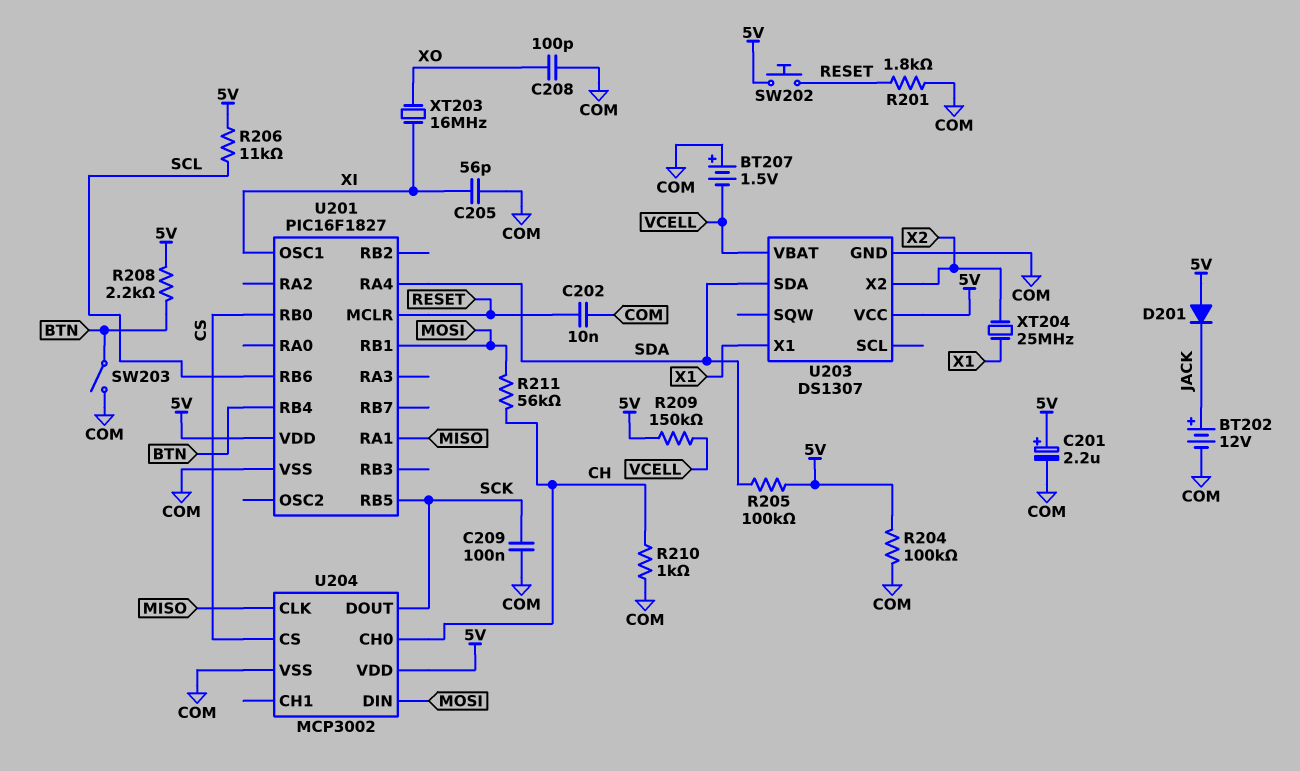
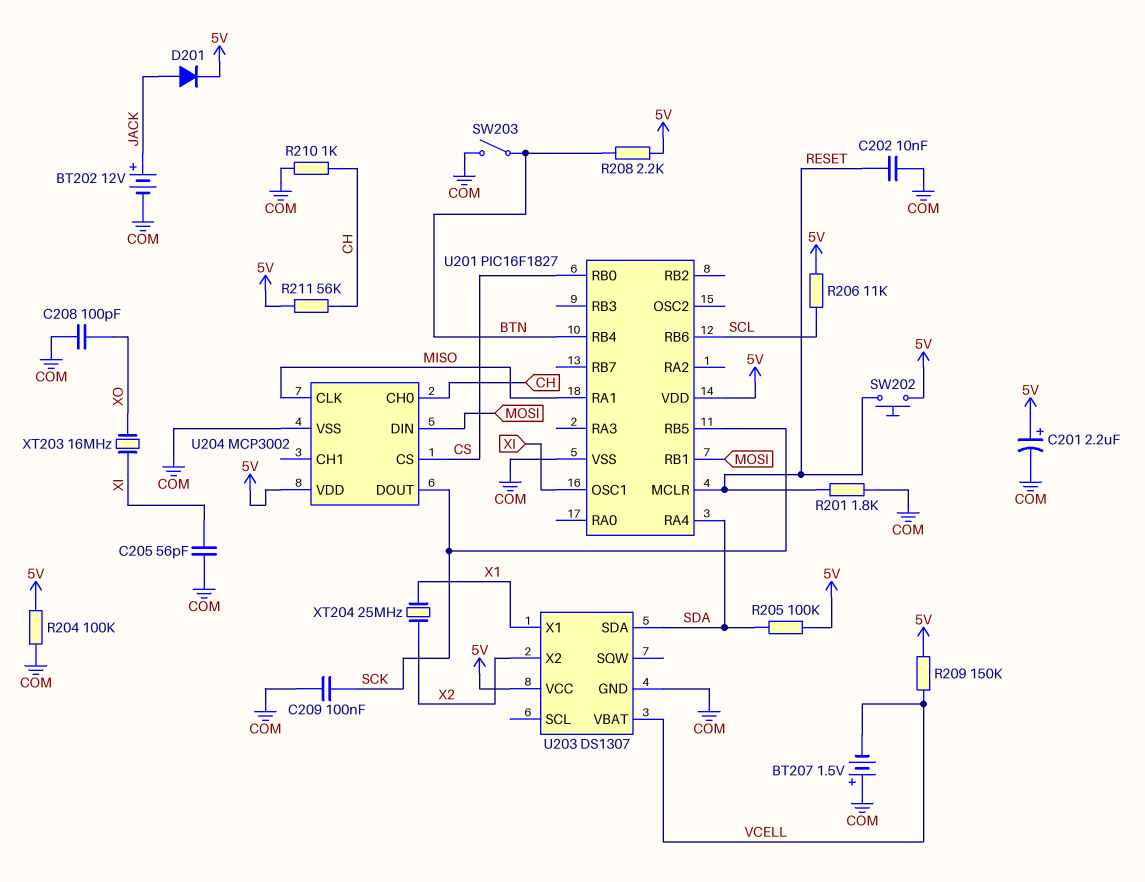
D201: diode (A 5V, K JACK) -> diode (A JACK, K 5V)
R211: 56k (CH, MOSI) -> 56k (5V, CH)

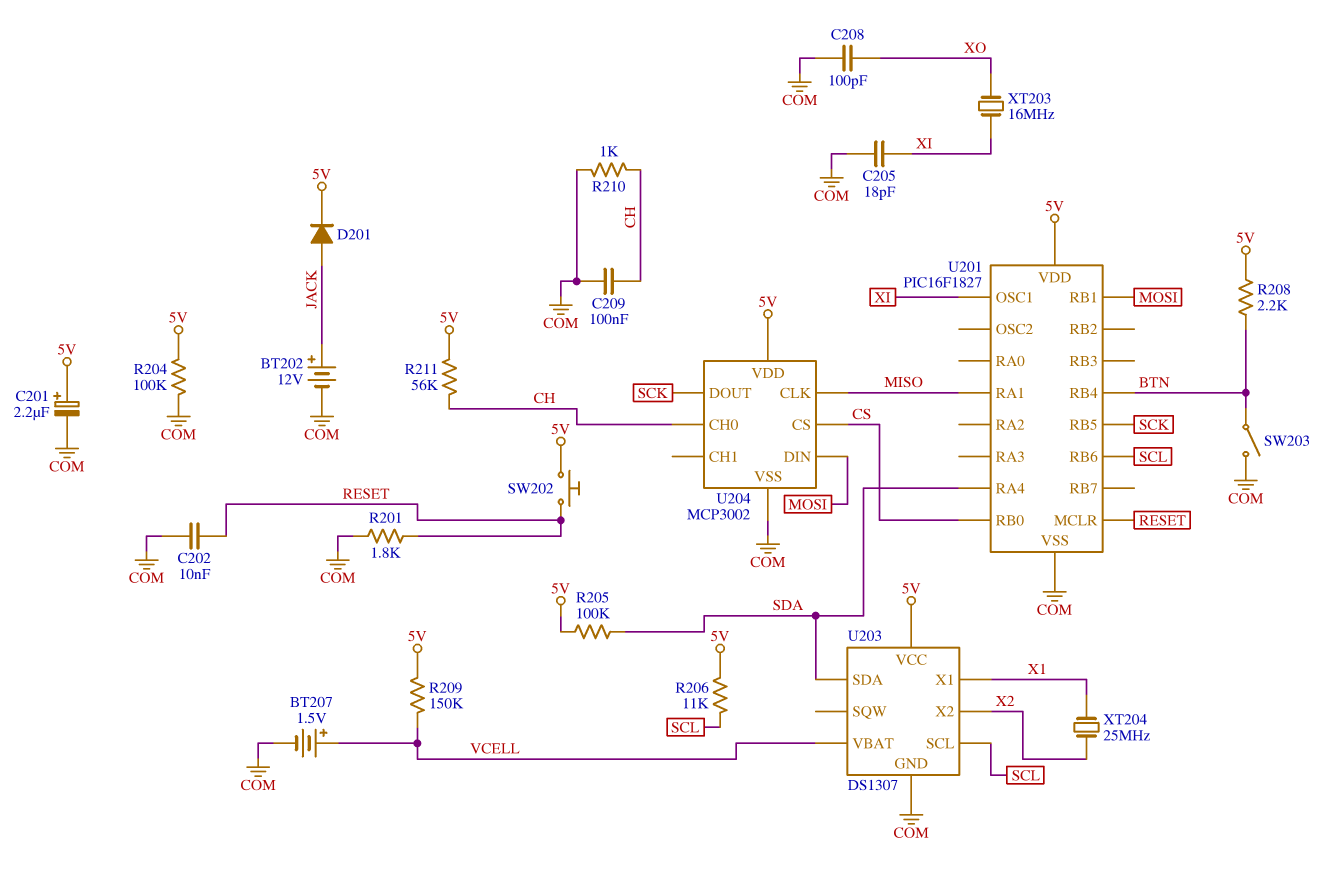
BT207: 1.5V (plus COM, minus VCELL) -> 1.5V (plus VCELL, minus COM)
C205: 56pF (COM, XI) -> 18pF (COM, XI)
C209: 100nF (COM, SCK) -> 100nF (CH, COM)
U203 pin SCL: none -> SCL

